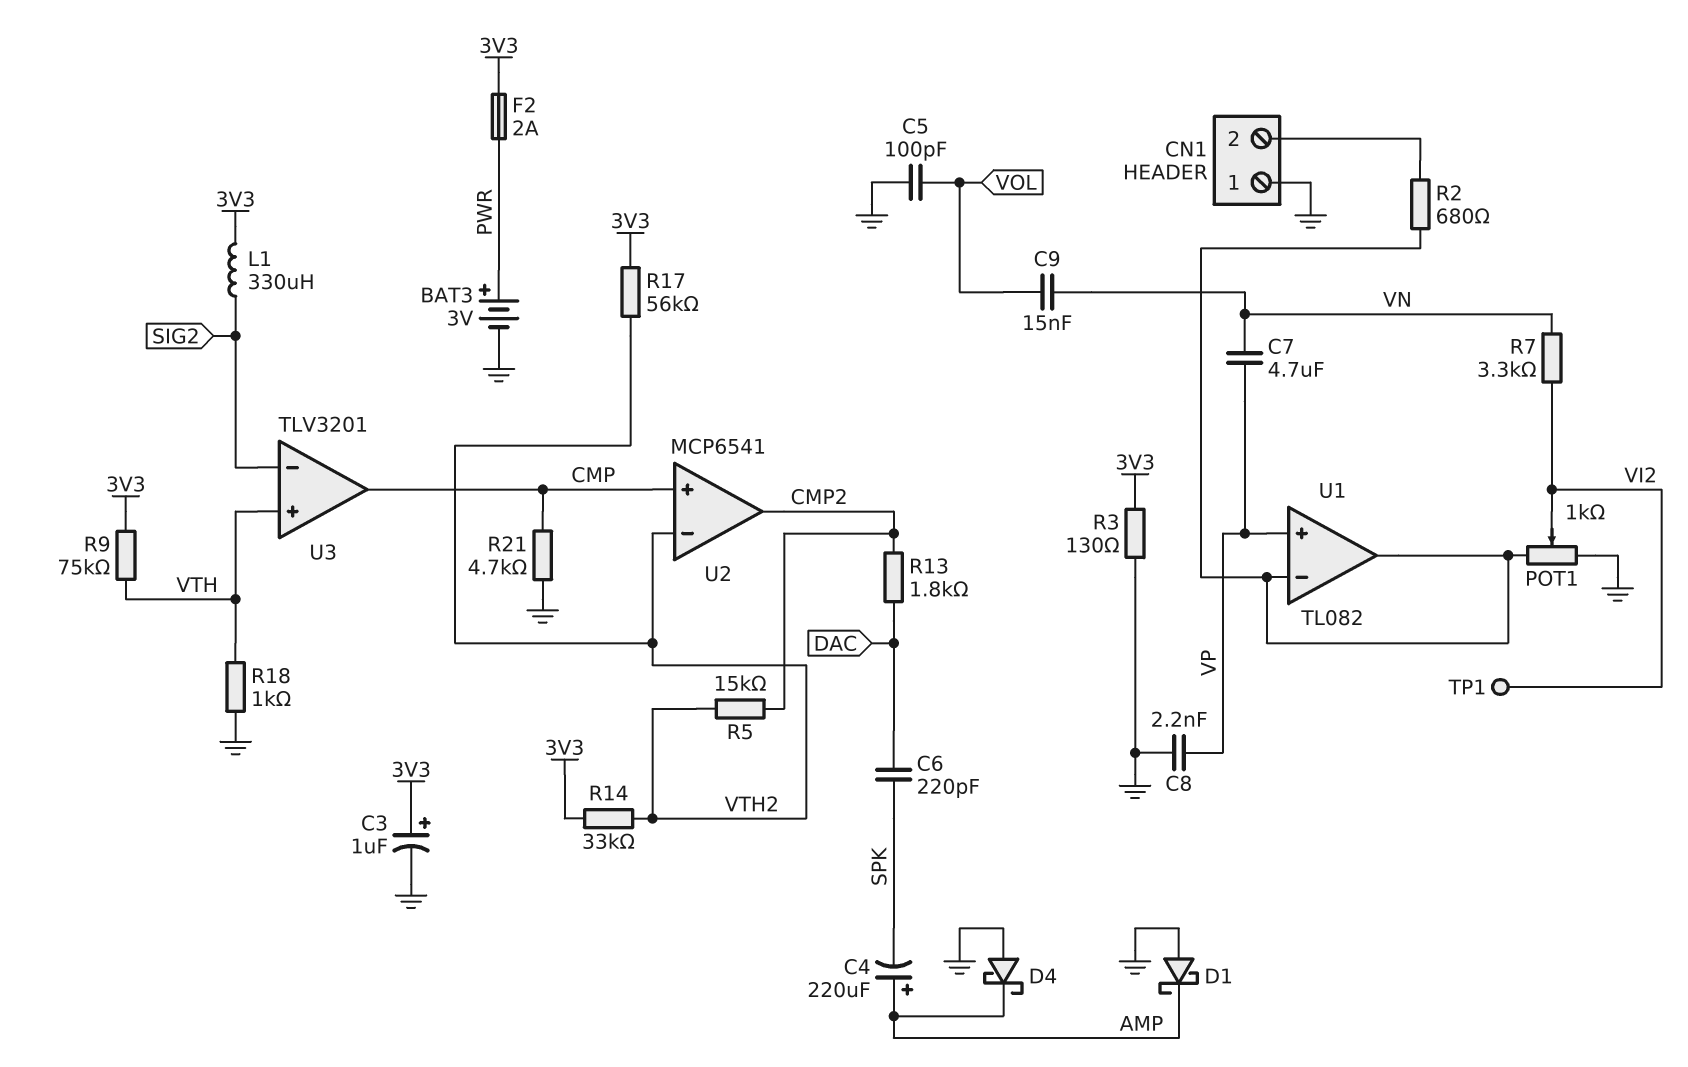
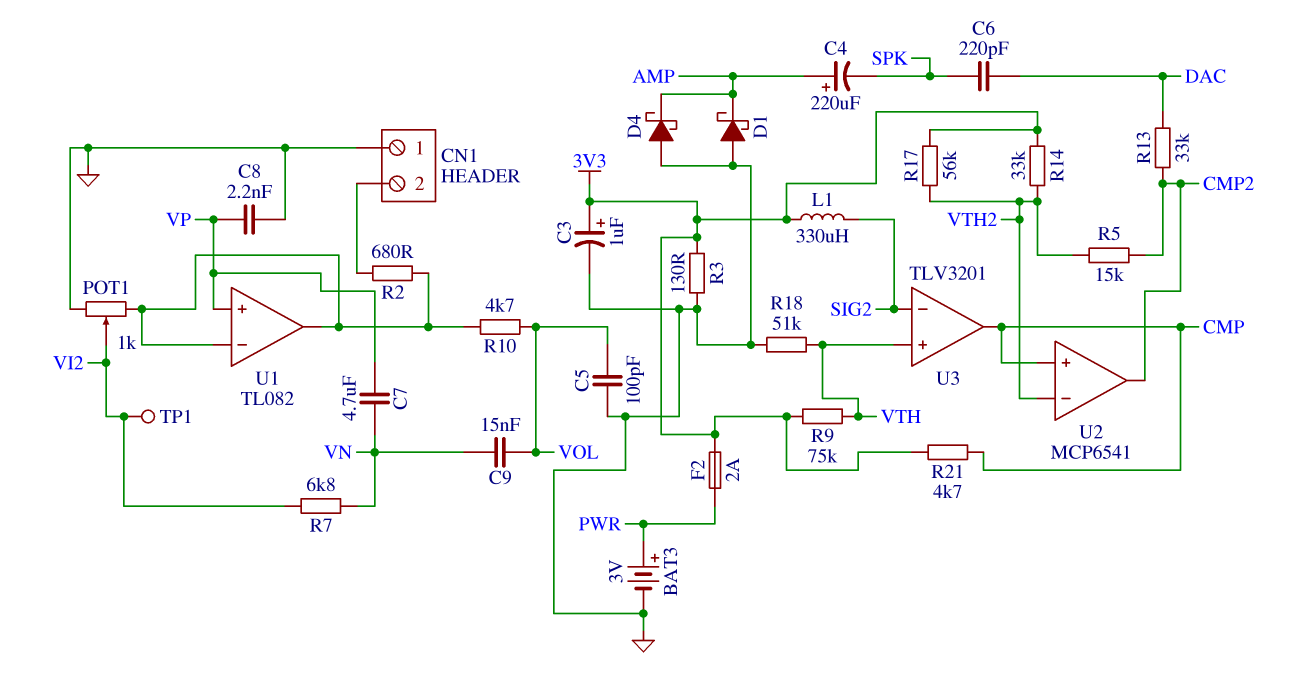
R7: 3.3k (VI2, VN) -> 6.8k (VI2, VN)
R10: none -> 4.7k (U1/in-, VOL)
R13: 1.8k (CMP2, DAC) -> 33k (CMP2, DAC)
R18: 1k (GND, VTH) -> 51k (GND, VTH)
R21: 4.7k (CMP, GND) -> 4.7k (3V3, CMP)

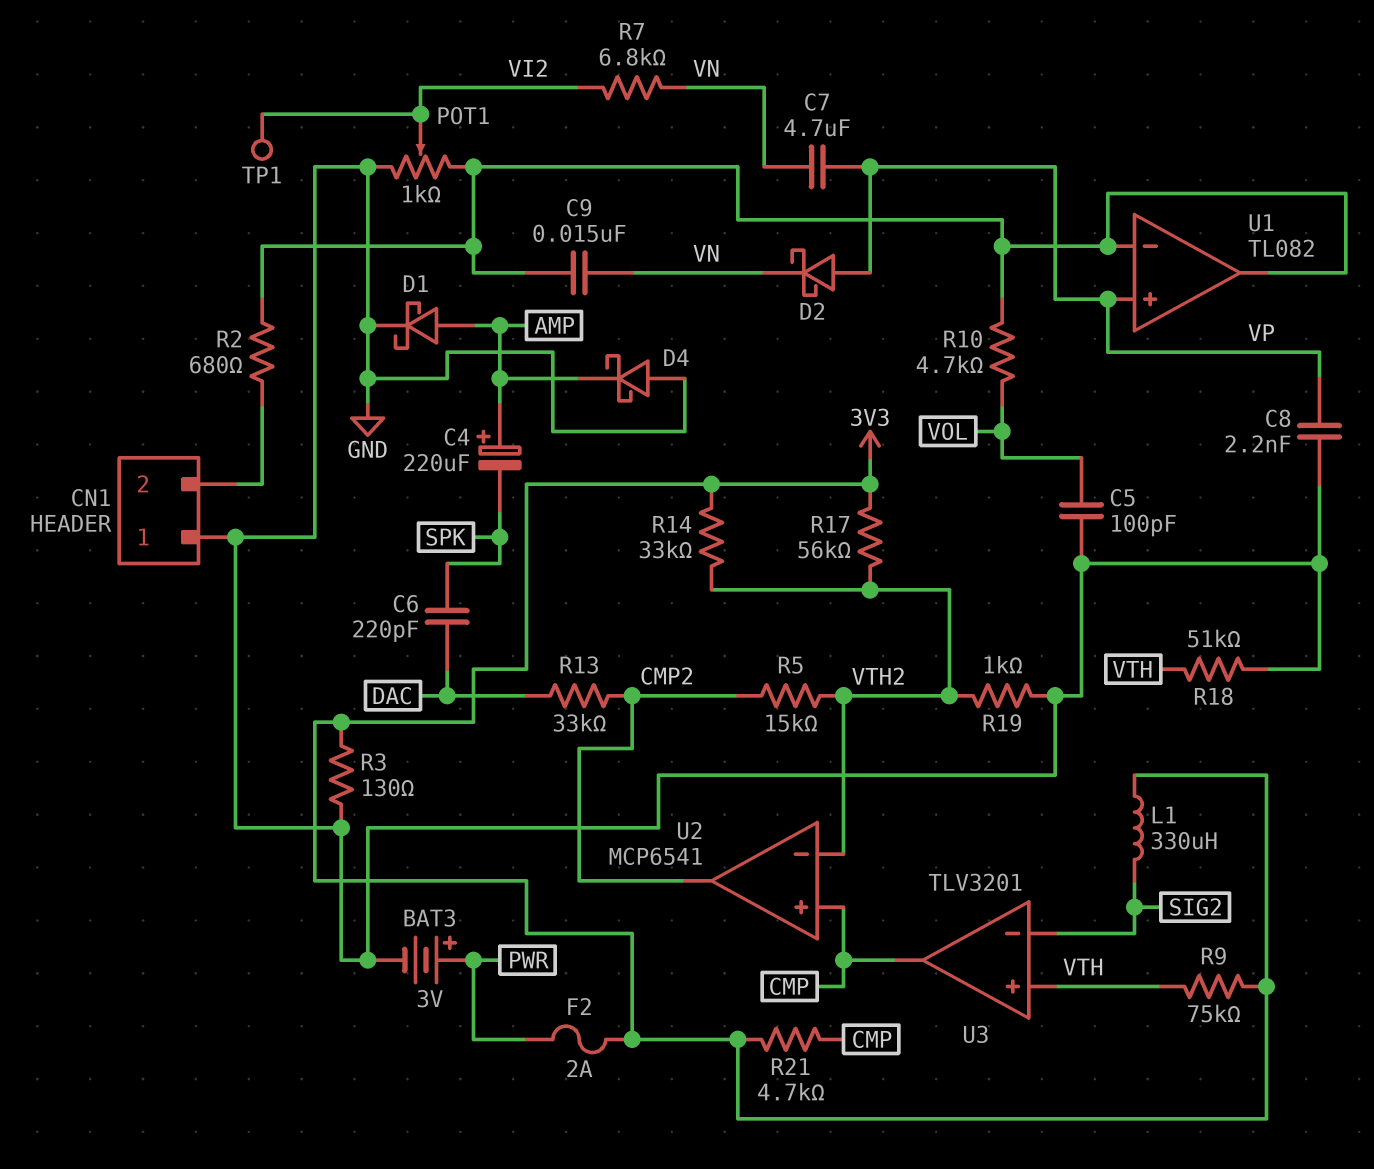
C3: 1uF (plus 3V3, minus GND) -> none
C9: 15nF (VN, VOL) -> 15nF (U1/in-, VN)
D1: schottky (A GND, K AMP) -> schottky (A AMP, K GND)
D2: none -> schottky (A VP, K VN)
R19: none -> 1k (GND, VTH2)

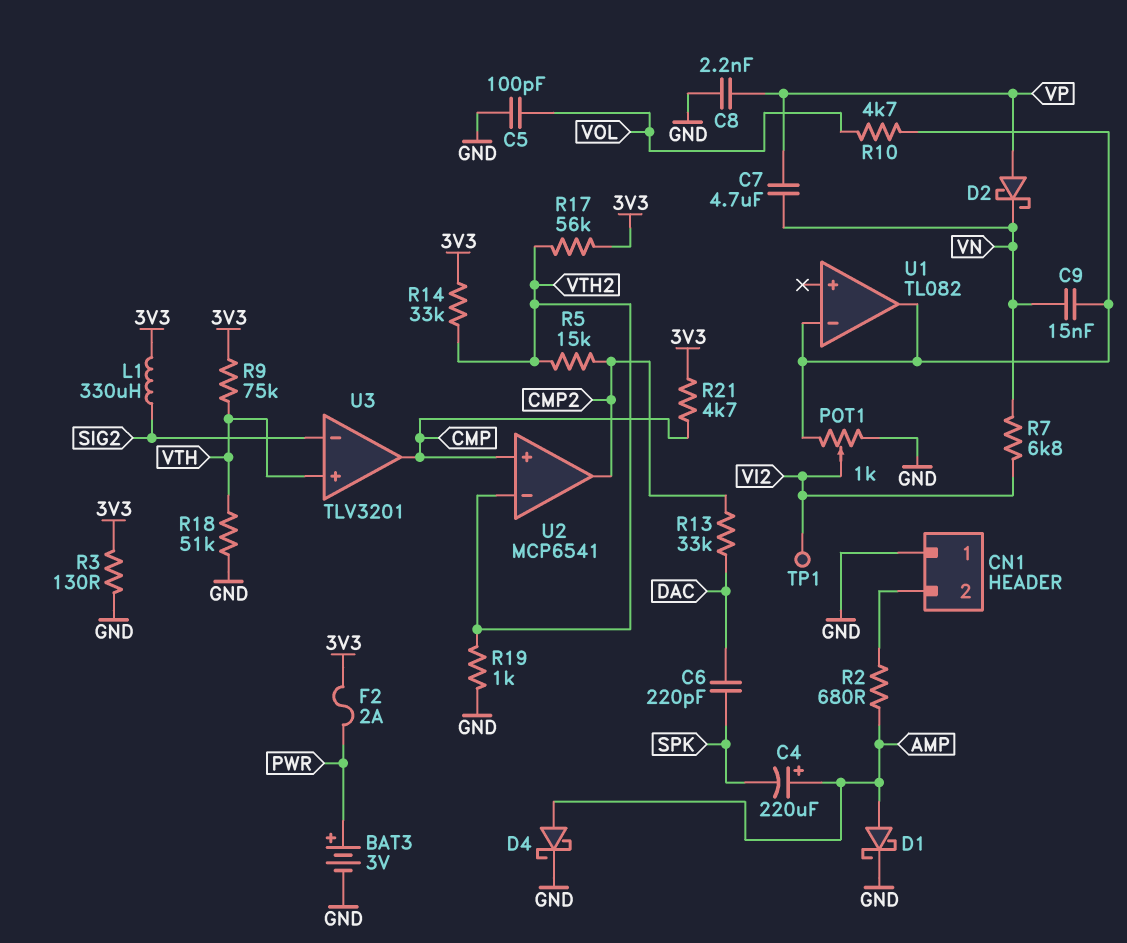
D4: schottky (A GND, K AMP) -> schottky (A AMP, K GND)
R2: 680 (CN1/2, U1/in-) -> 680 (AMP, CN1/2)
U1 pin in+: VP -> none

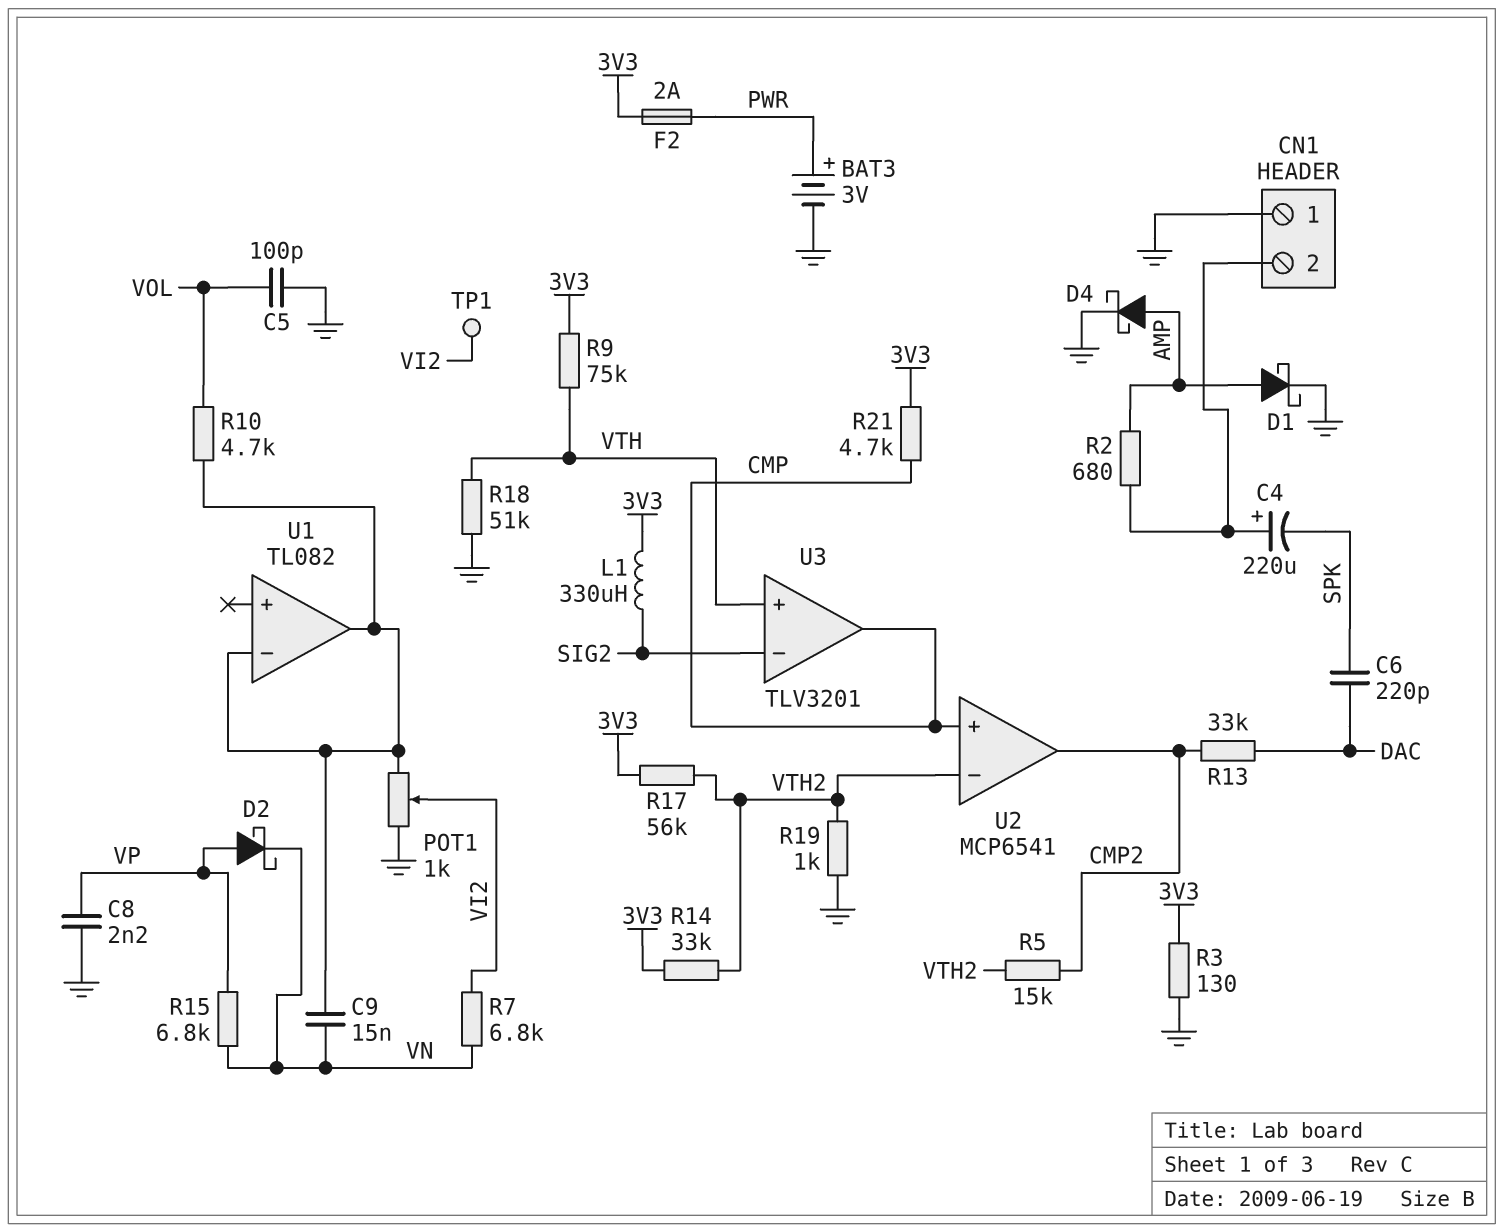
C4: 220uF (plus AMP, minus SPK) -> 220uF (plus CN1/2, minus SPK)
C7: 4.7uF (VN, VP) -> none
R15: none -> 6.8k (VN, VP)

